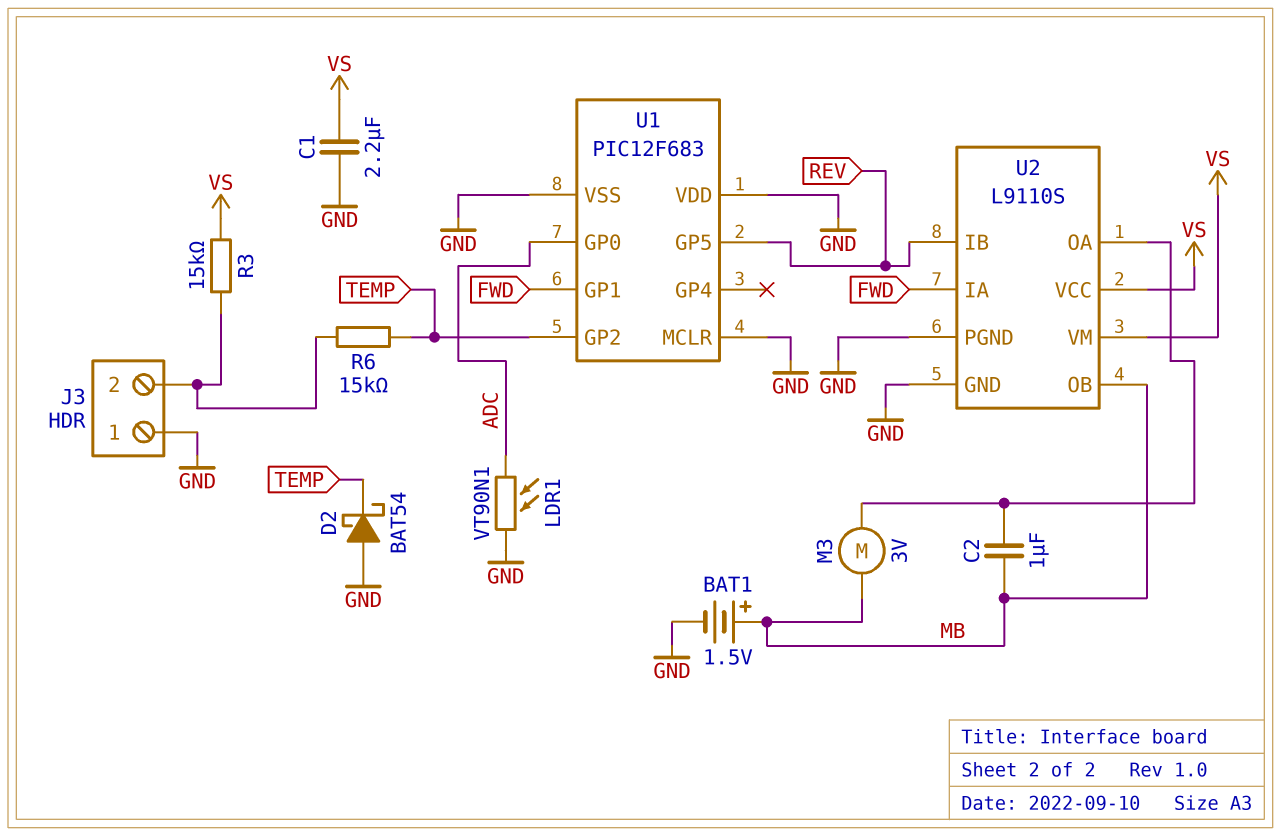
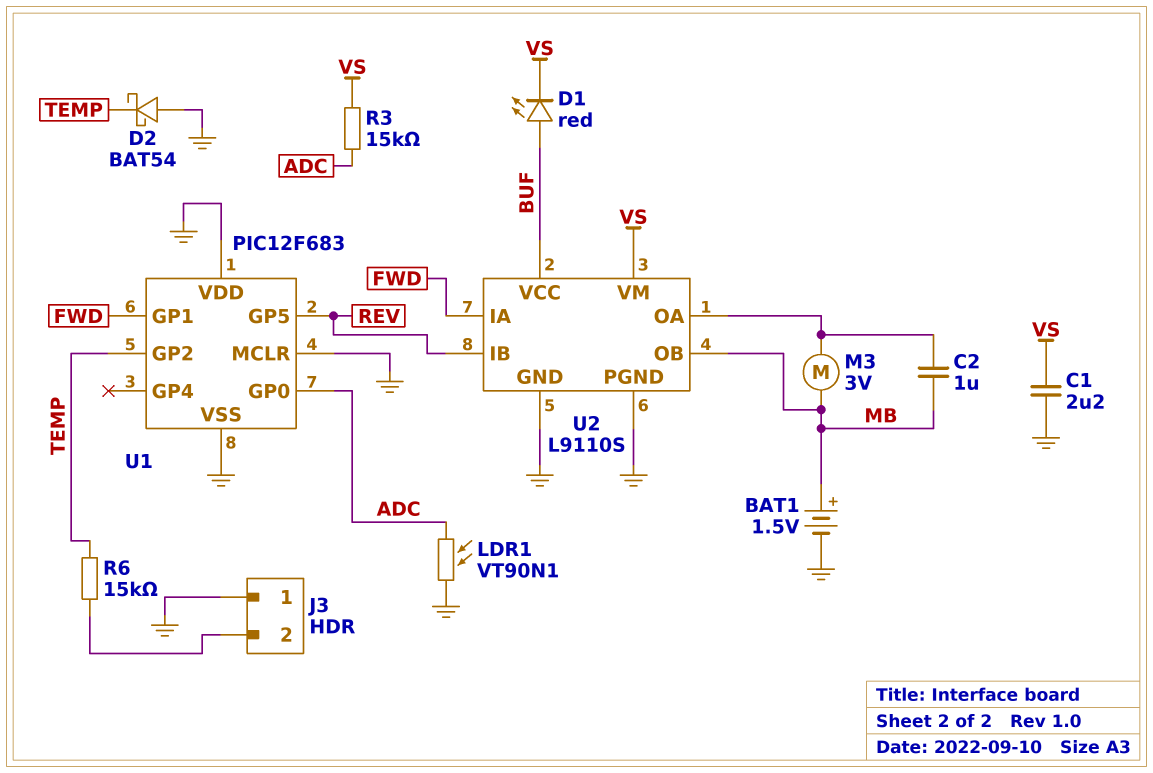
D1: none -> LED red (A BUF, K VS)
R3: 15k (J3/2, VS) -> 15k (ADC, VS)
U2 pin VCC: VS -> BUF

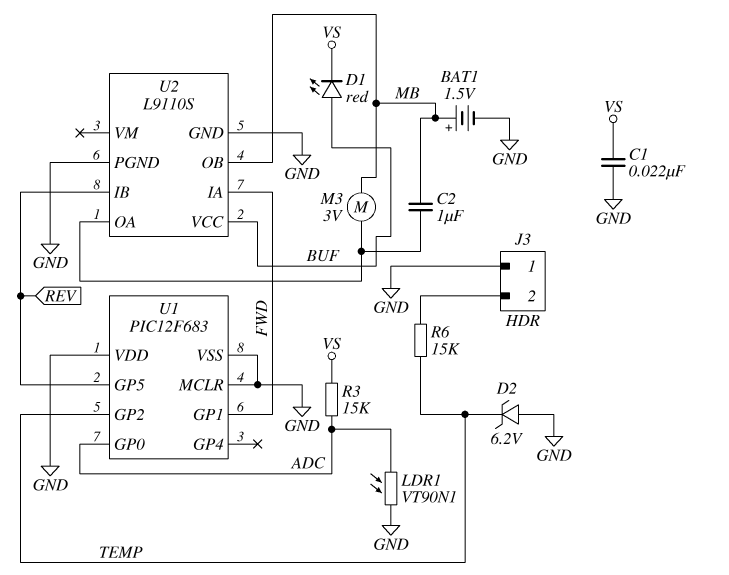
C1: 2.2uF (GND, VS) -> 22nF (GND, VS)
D2: schottky BAT54 (A GND, K TEMP) -> zener 6.2V (A GND, K TEMP)
U2 pin VM: VS -> none

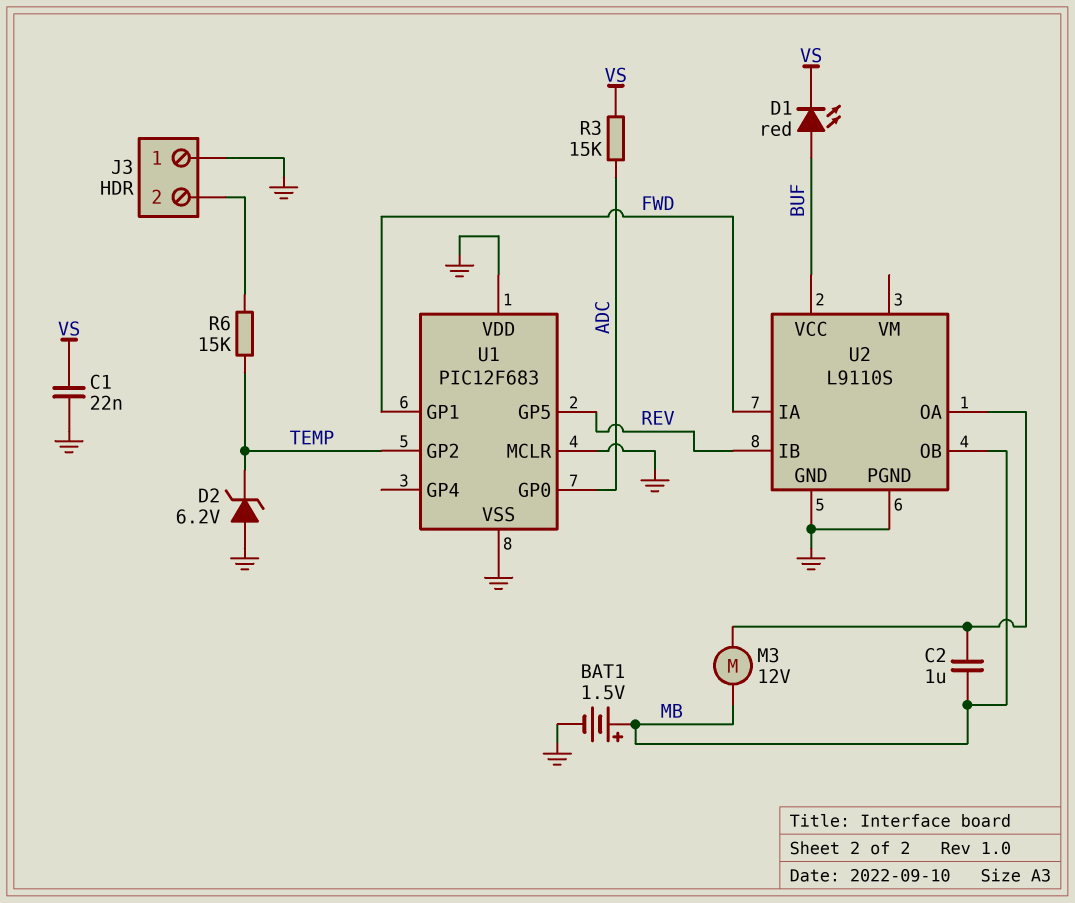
LDR1: VT90N1 (ADC, GND) -> none
M3: motor 3V (MB, U2/OA) -> motor 12V (MB, U2/OA)

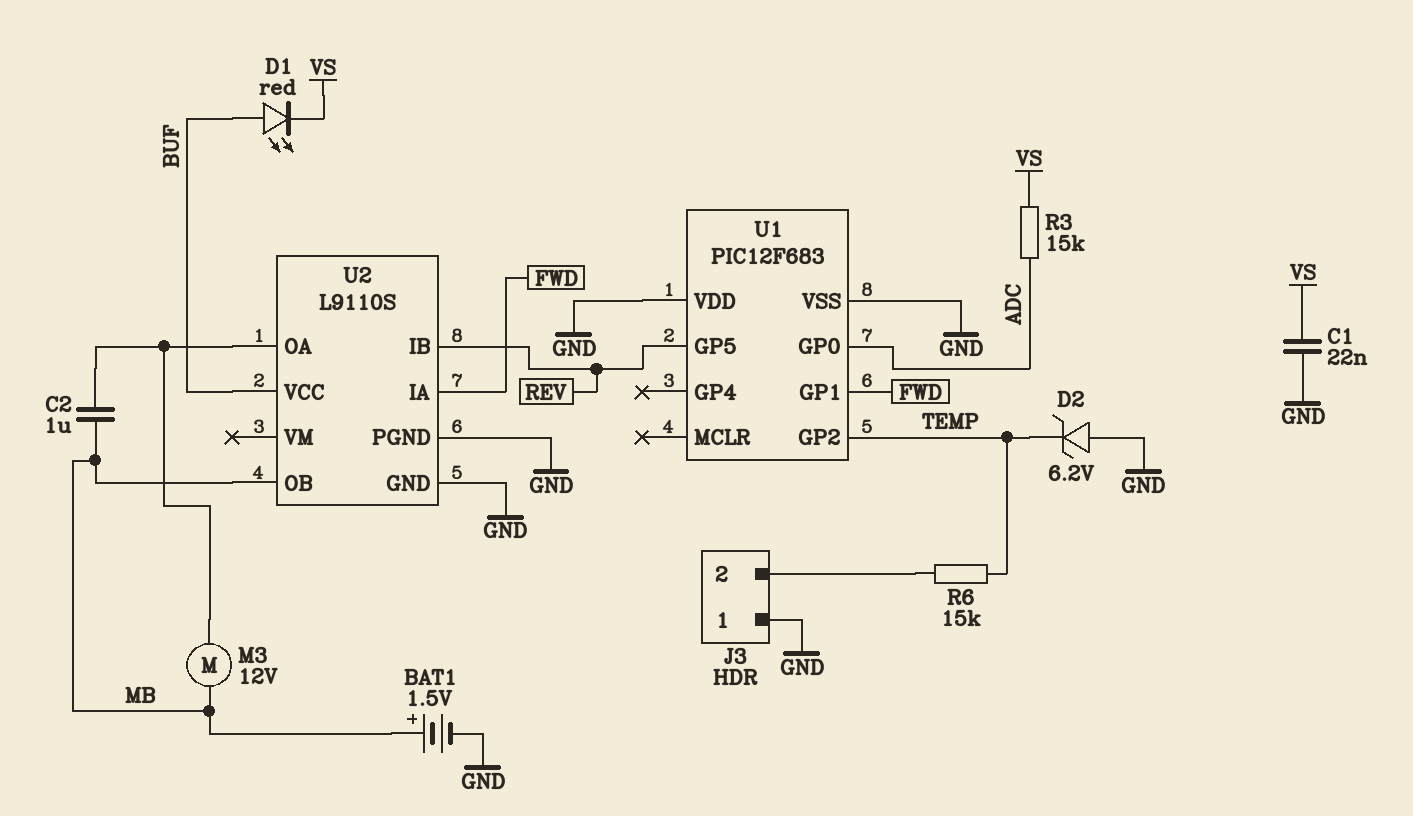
U1 pin MCLR: GND -> none

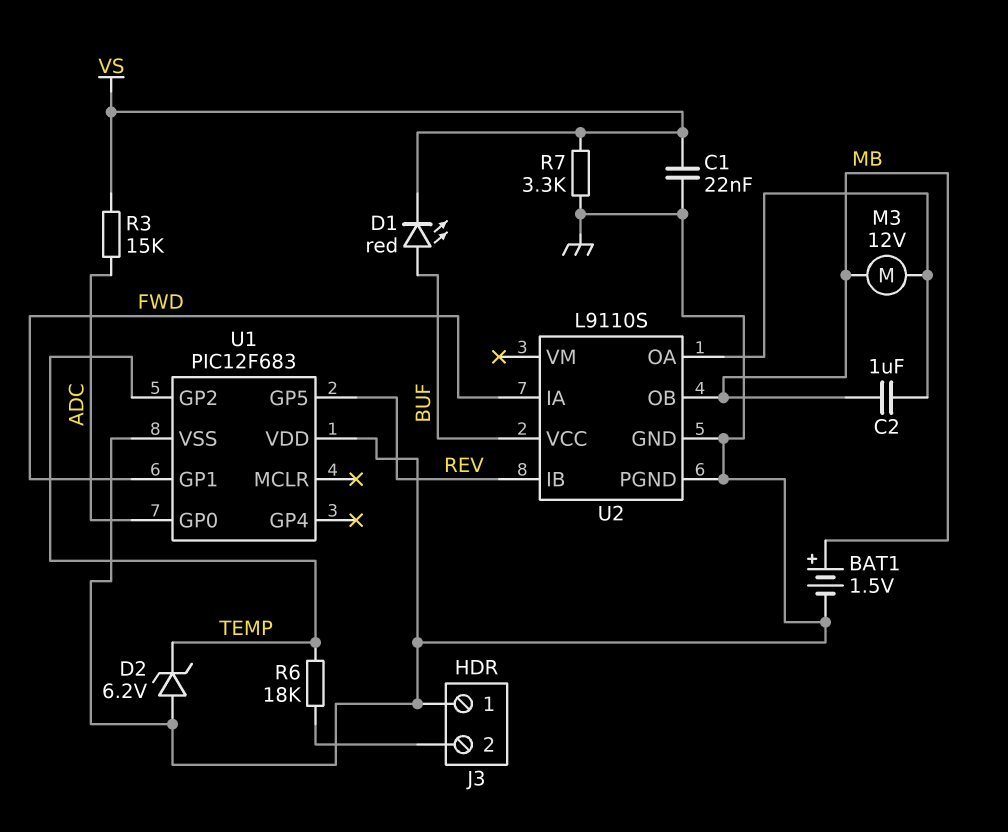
R6: 15k (J3/2, TEMP) -> 18k (J3/2, TEMP)
R7: none -> 3.3k (GND, VS)

